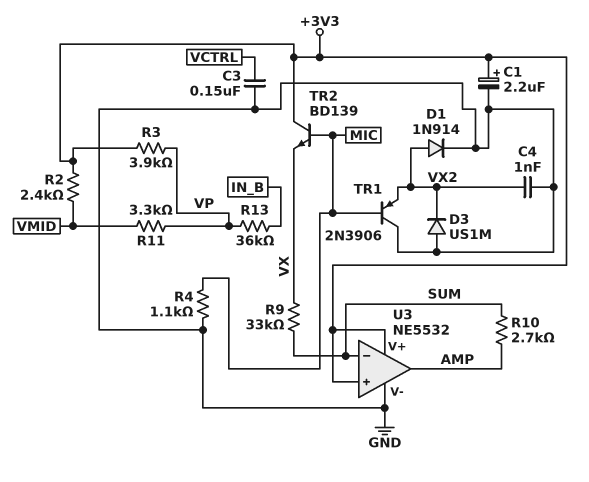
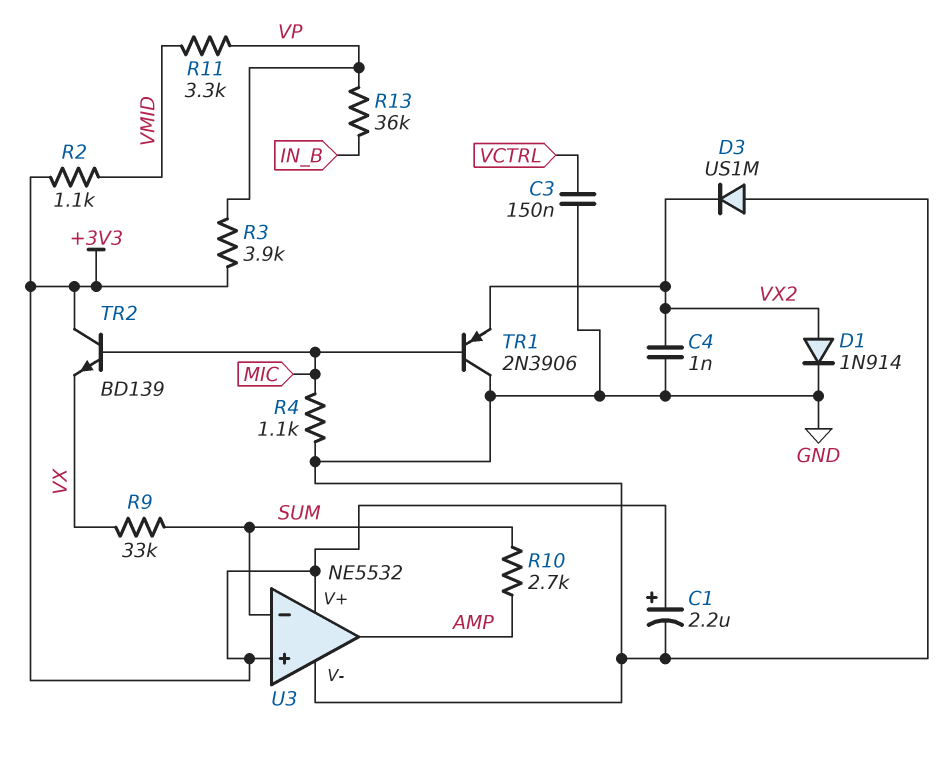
R2: 2.4k (+3V3, VMID) -> 1.1k (+3V3, VMID)

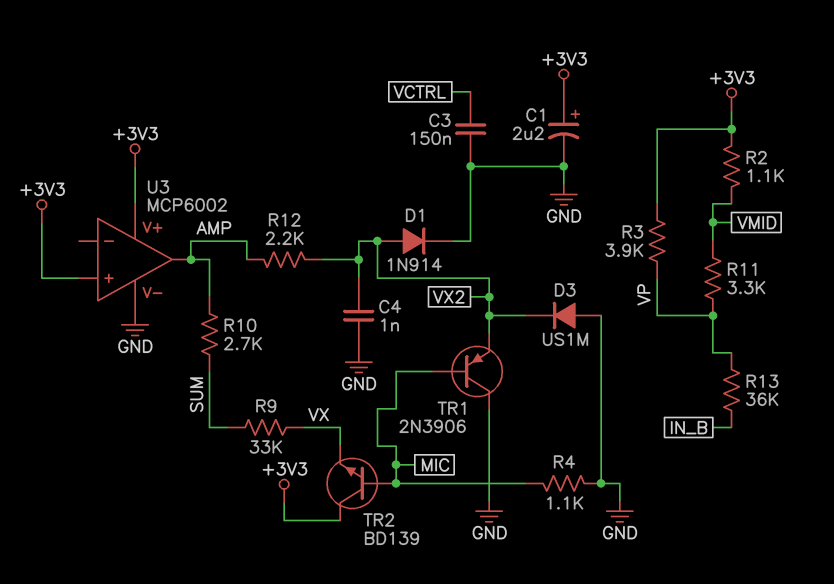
R12: none -> 2.2k (AMP, VX2)
U3: NE5532 -> MCP6002
U3 pin in-: SUM -> none

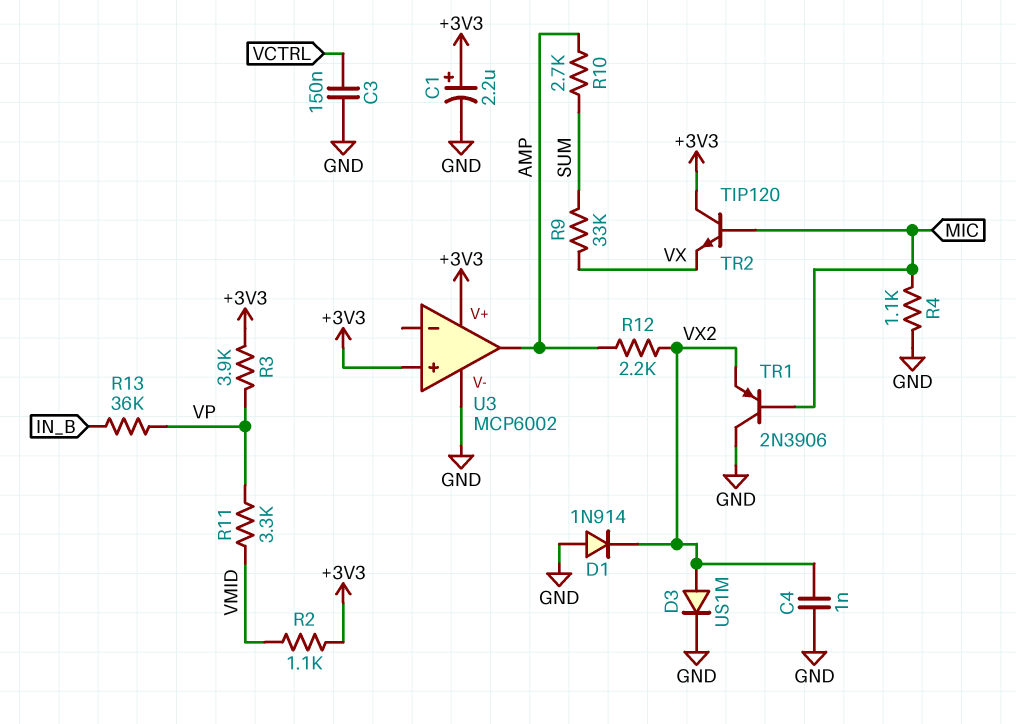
D1: diode 1N914 (A VX2, K GND) -> diode 1N914 (A GND, K VX2)
D3: diode US1M (A GND, K VX2) -> diode US1M (A VX2, K GND)
TR2: NPN BD139 (B MIC, C +3V3, E VX) -> NPN TIP120 (B MIC, C +3V3, E VX)

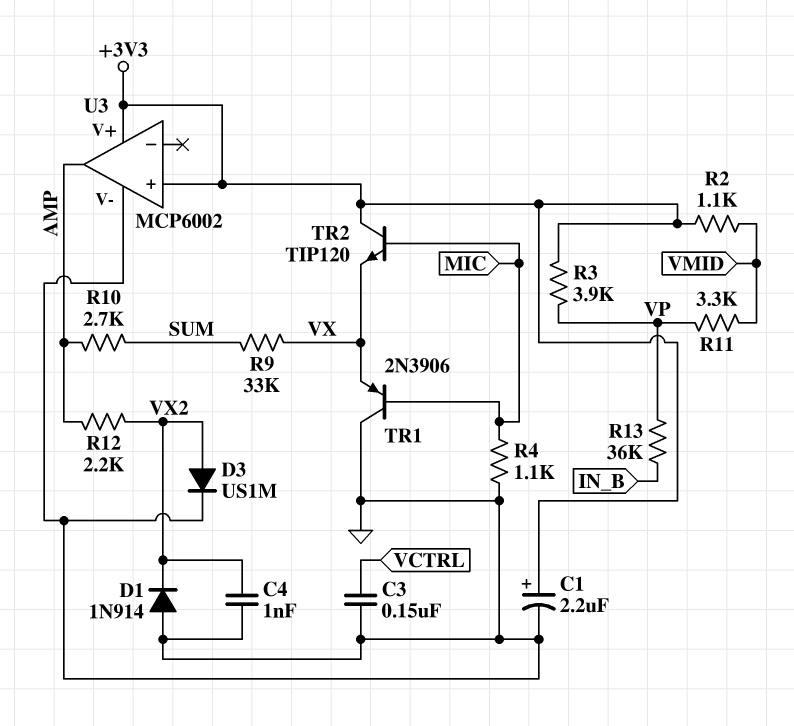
TR1: PNP 2N3906 (B MIC, C GND, E VX2) -> PNP 2N3906 (B MIC, C GND, E VX)

